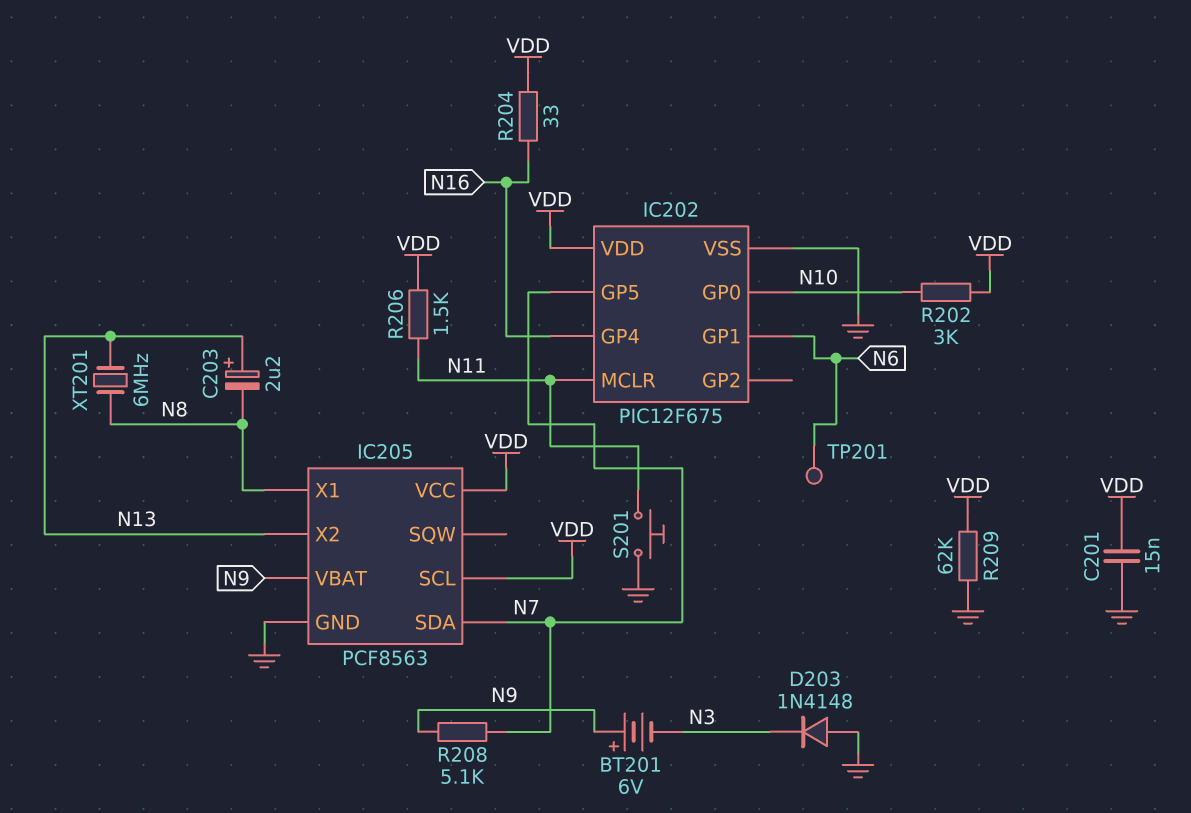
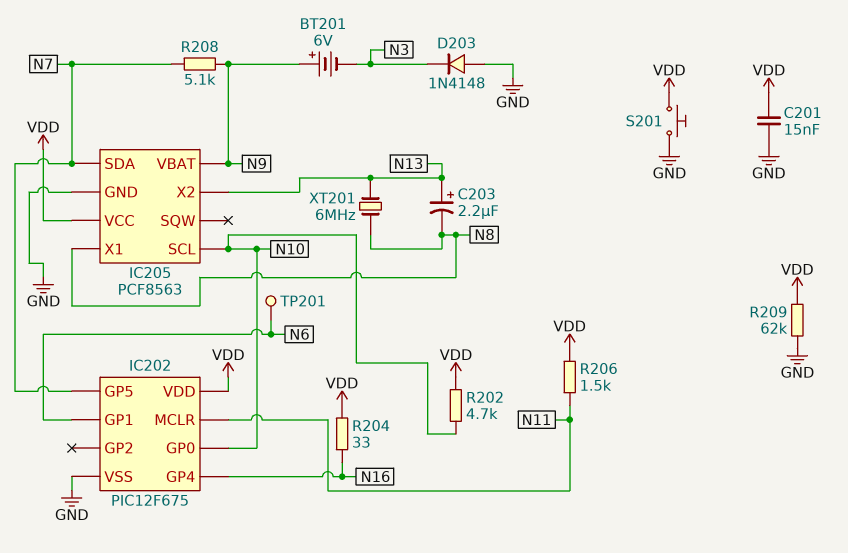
IC205 pin SCL: VDD -> N10
R202: 3k (N10, VDD) -> 4.7k (N10, VDD)
S201: button (GND, N11) -> button (GND, VDD)

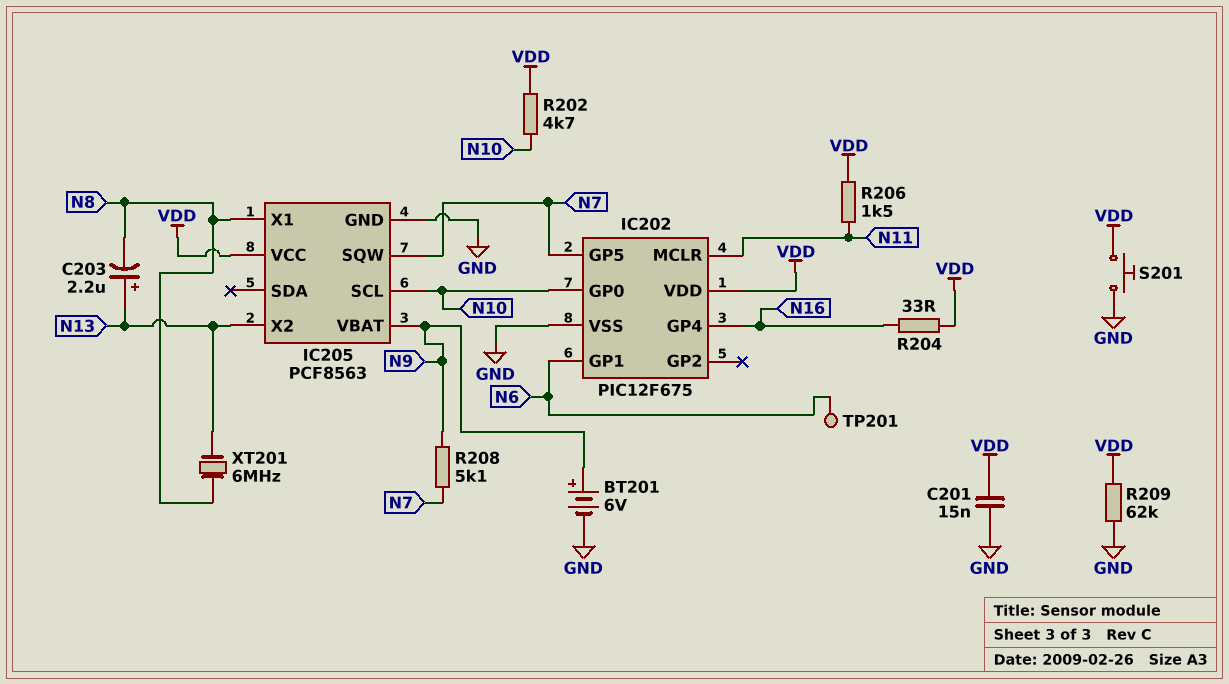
BT201: 6V (plus N9, minus N3) -> 6V (plus N9, minus GND)
D203: diode 1N4148 (A GND, K N3) -> none
IC205 pin SDA: N7 -> none
IC205 pin SQW: none -> N7

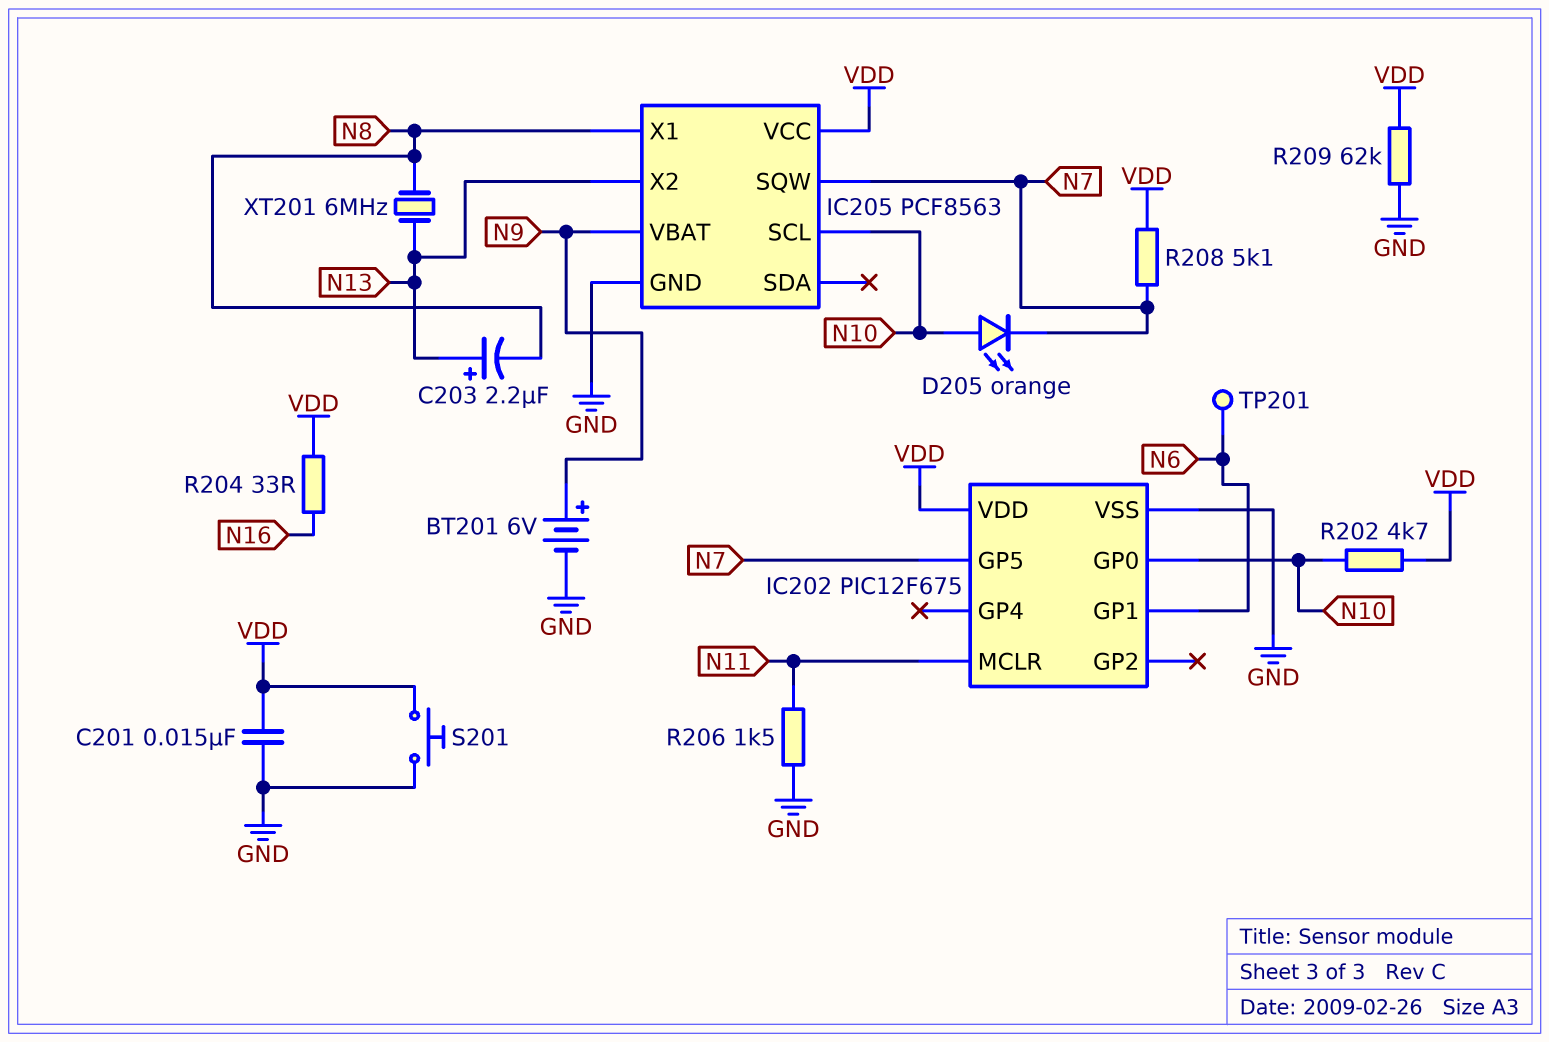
D205: none -> LED orange (A N10, K N7)
IC202 pin GP4: N16 -> none
R206: 1.5k (N11, VDD) -> 1.5k (GND, N11)
R208: 5.1k (N7, N9) -> 5.1k (N7, VDD)

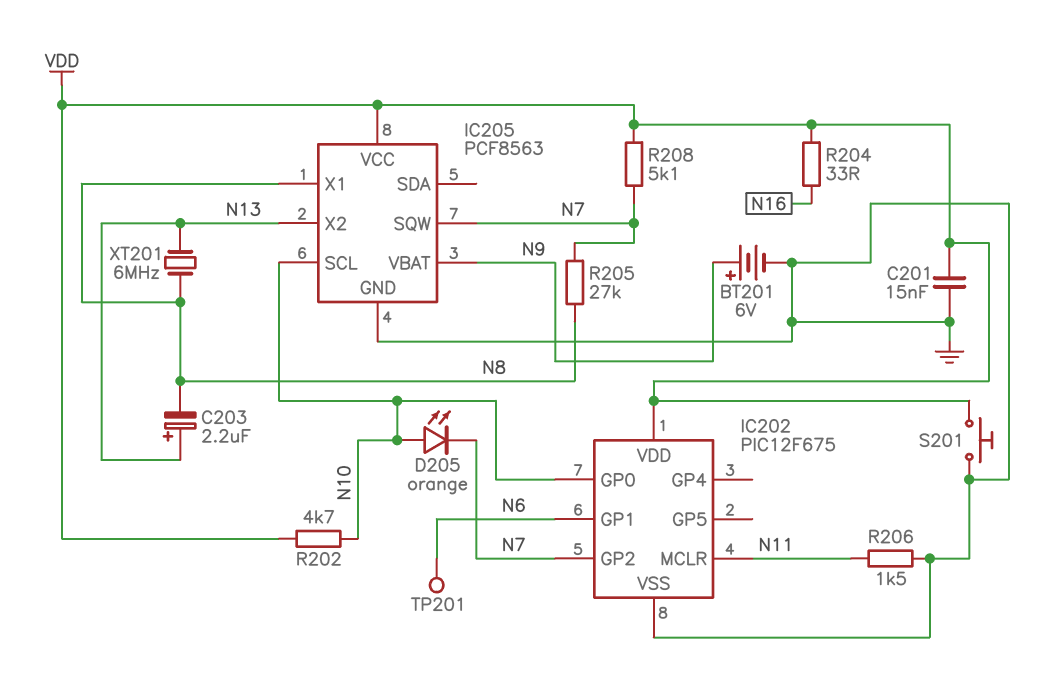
IC202 pin GP2: none -> N7
IC202 pin GP5: N7 -> none
R205: none -> 27k (N7, N8)
R209: 62k (GND, VDD) -> none

